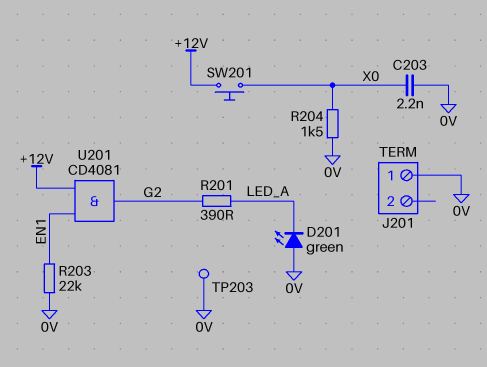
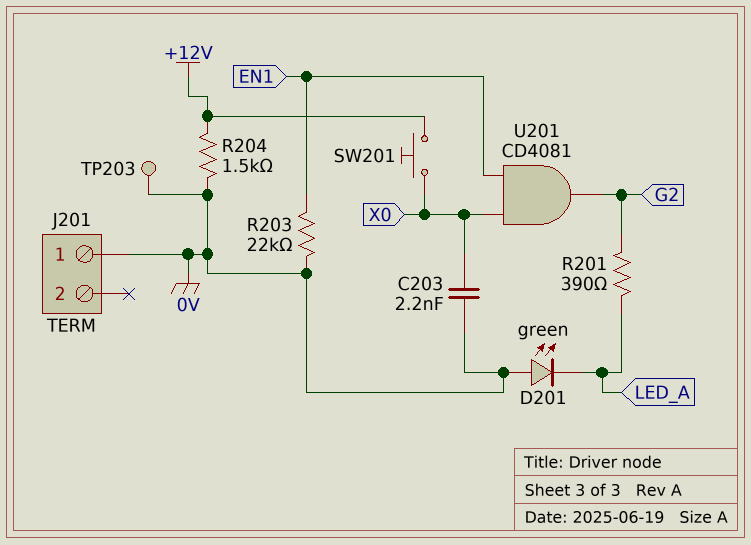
R204: 1.5k (0V, X0) -> 1.5k (+12V, 0V)
U201: AND CD4081 (in +12V, in EN1, out G2) -> AND CD4081 (in EN1, in X0, out G2)

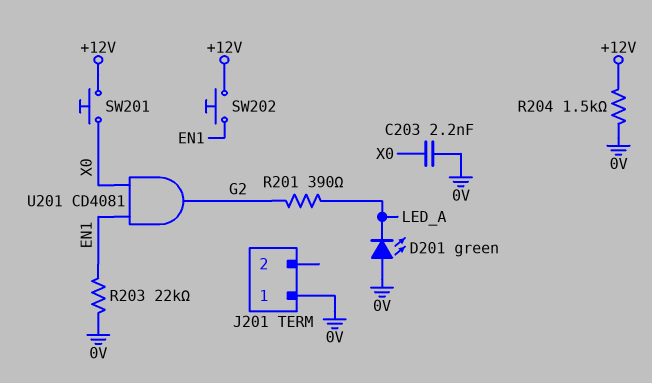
SW202: none -> button (+12V, EN1)
TP203: test point (0V) -> none

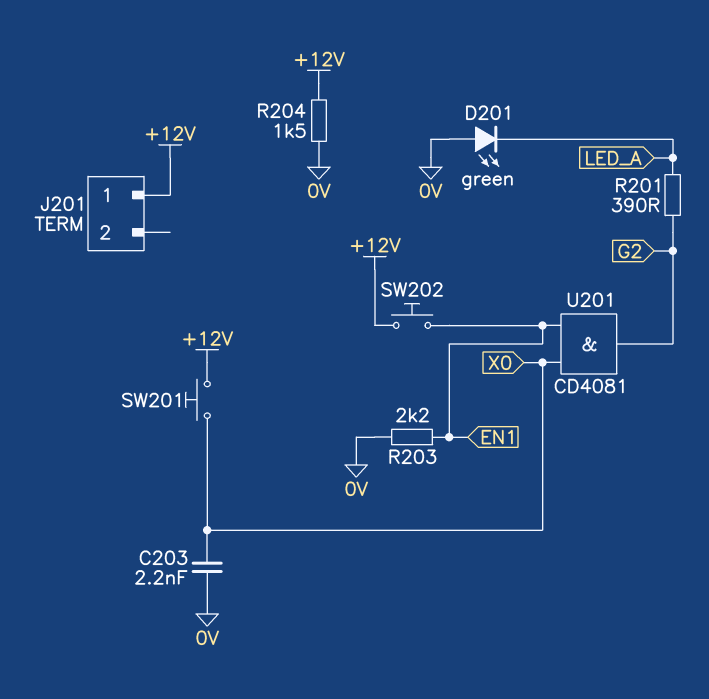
J201 pin 1: 0V -> +12V
R203: 22k (0V, EN1) -> 2.2k (0V, EN1)

